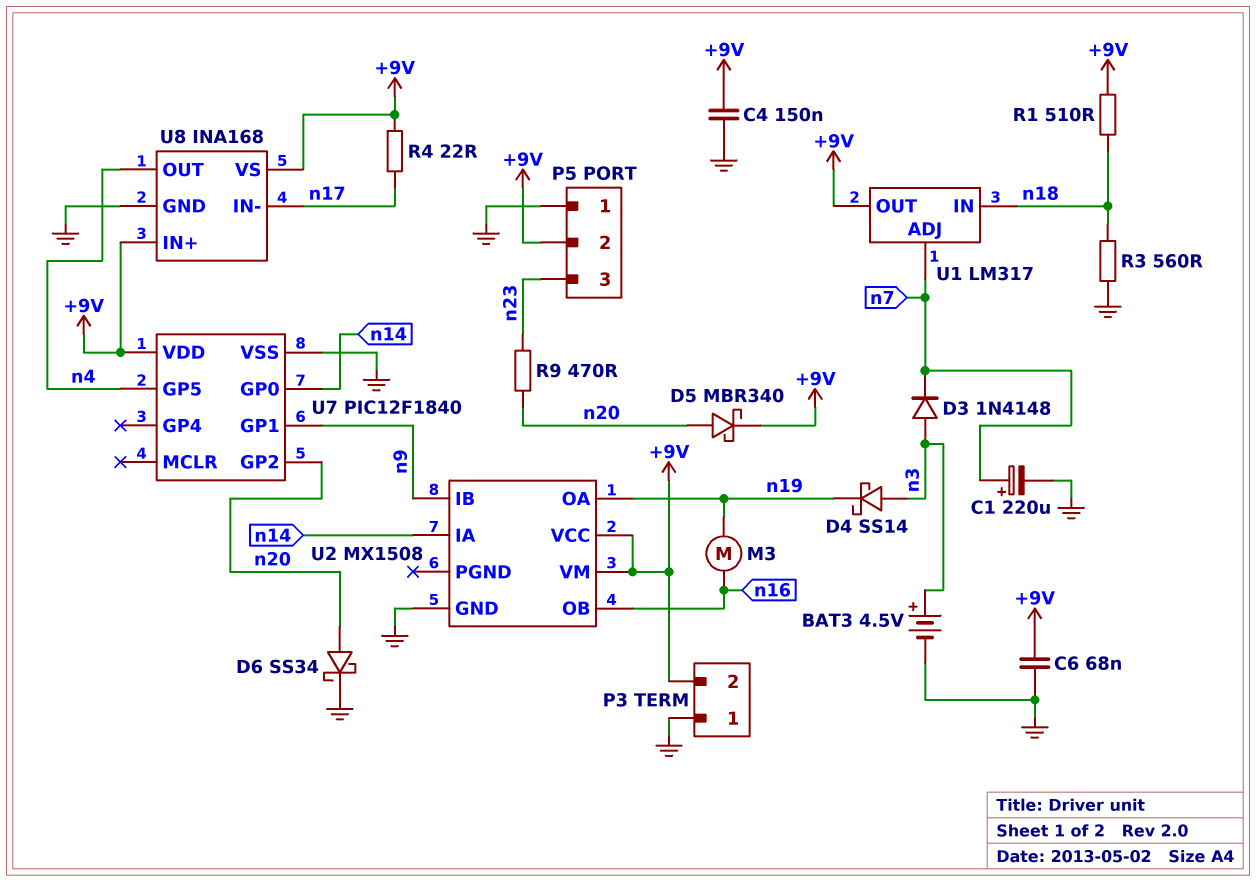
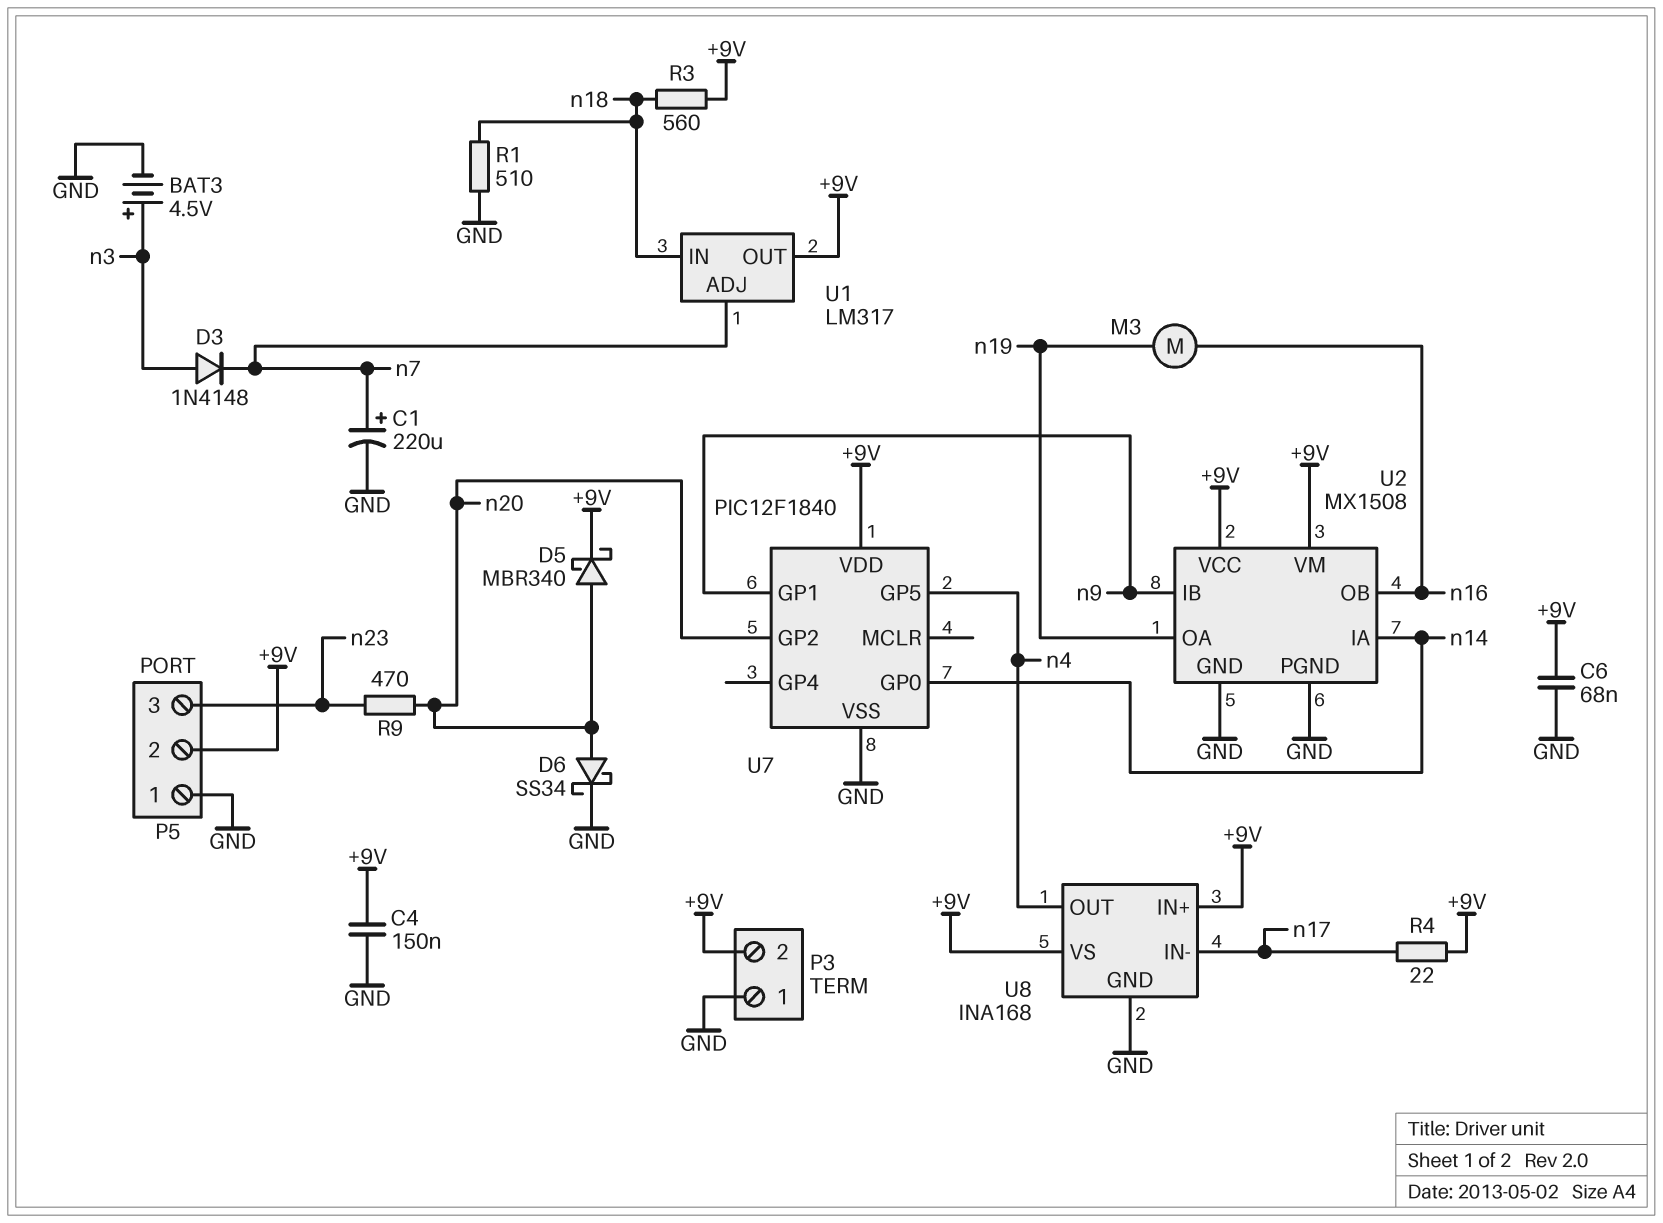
D4: schottky SS14 (A n3, K n19) -> none
R1: 510 (+9V, n18) -> 510 (GND, n18)
R3: 560 (GND, n18) -> 560 (+9V, n18)
U2 pin PGND: none -> GND

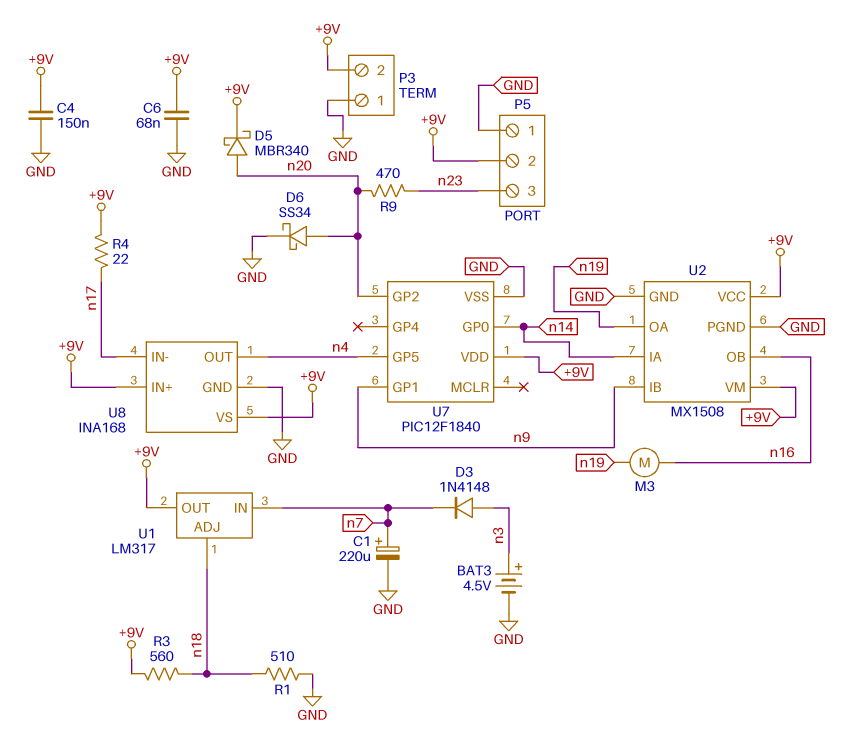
U1 pin ADJ: n7 -> n18
U1 pin IN: n18 -> n7

